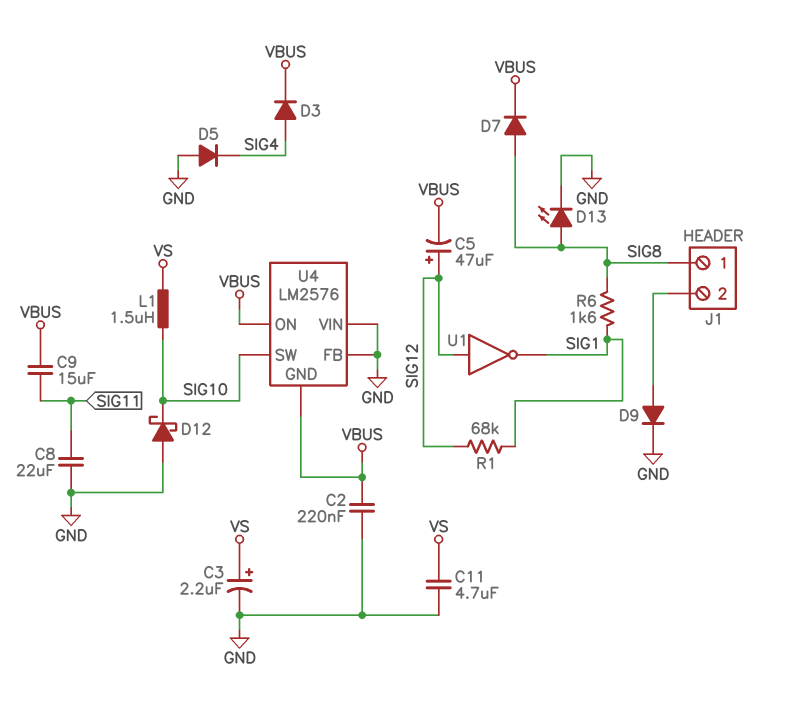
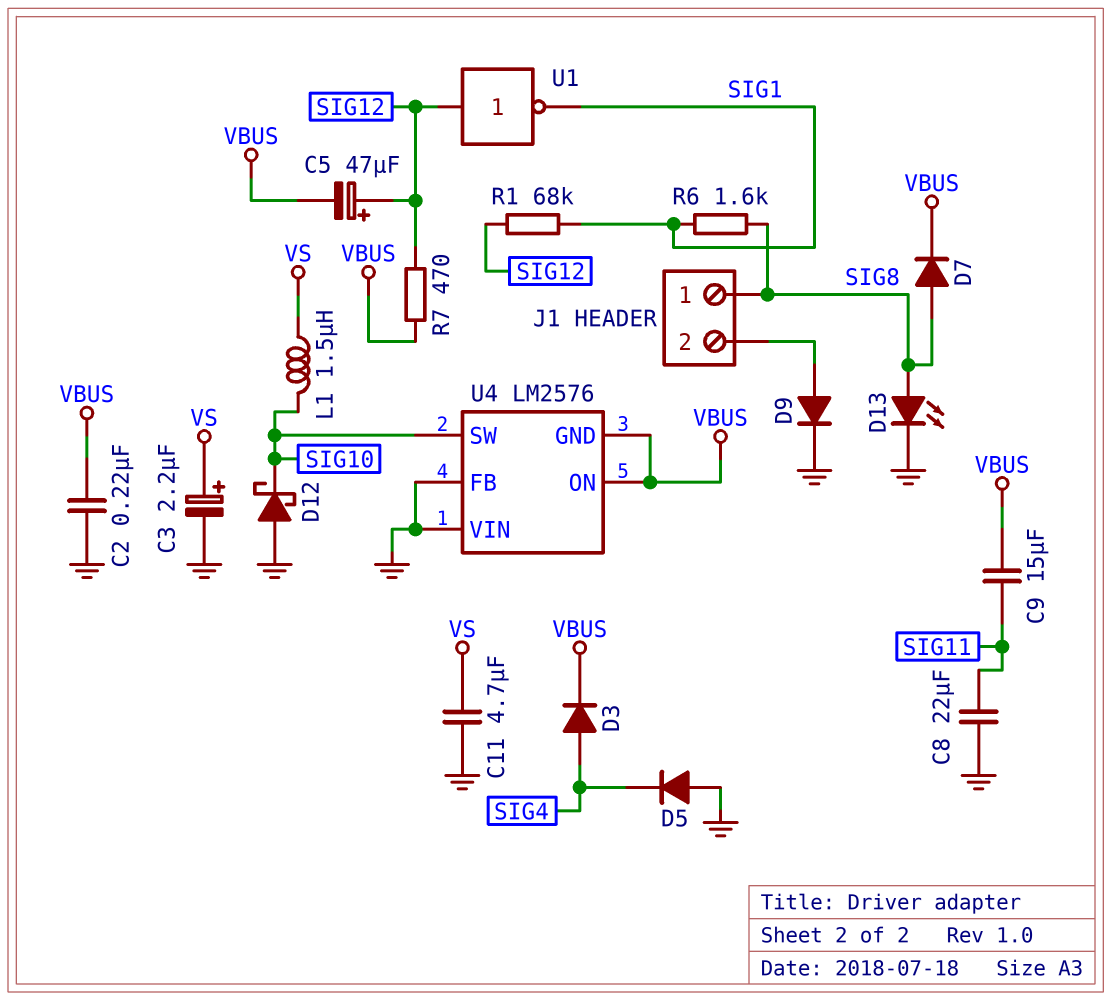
R7: none -> 470 (SIG12, VBUS)

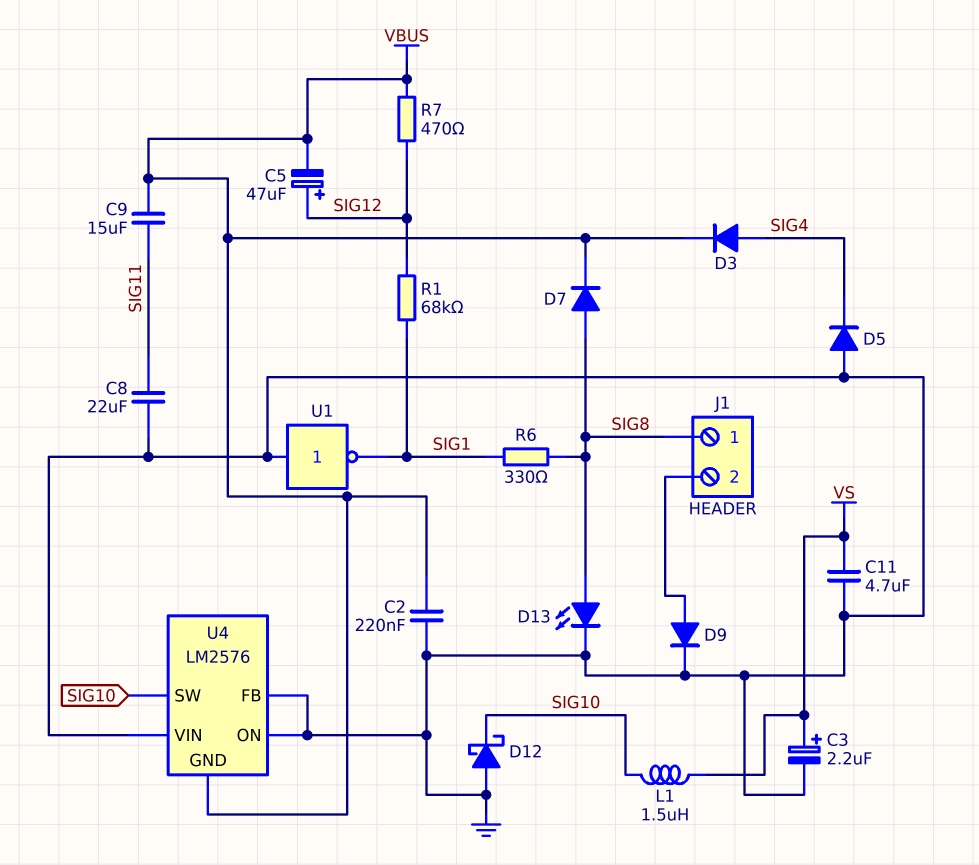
R6: 1.6k (SIG1, SIG8) -> 330 (SIG1, SIG8)
U1: NOT (in SIG12, out SIG1) -> NOT (in GND, out SIG1)
U4 pin ON: VBUS -> GND

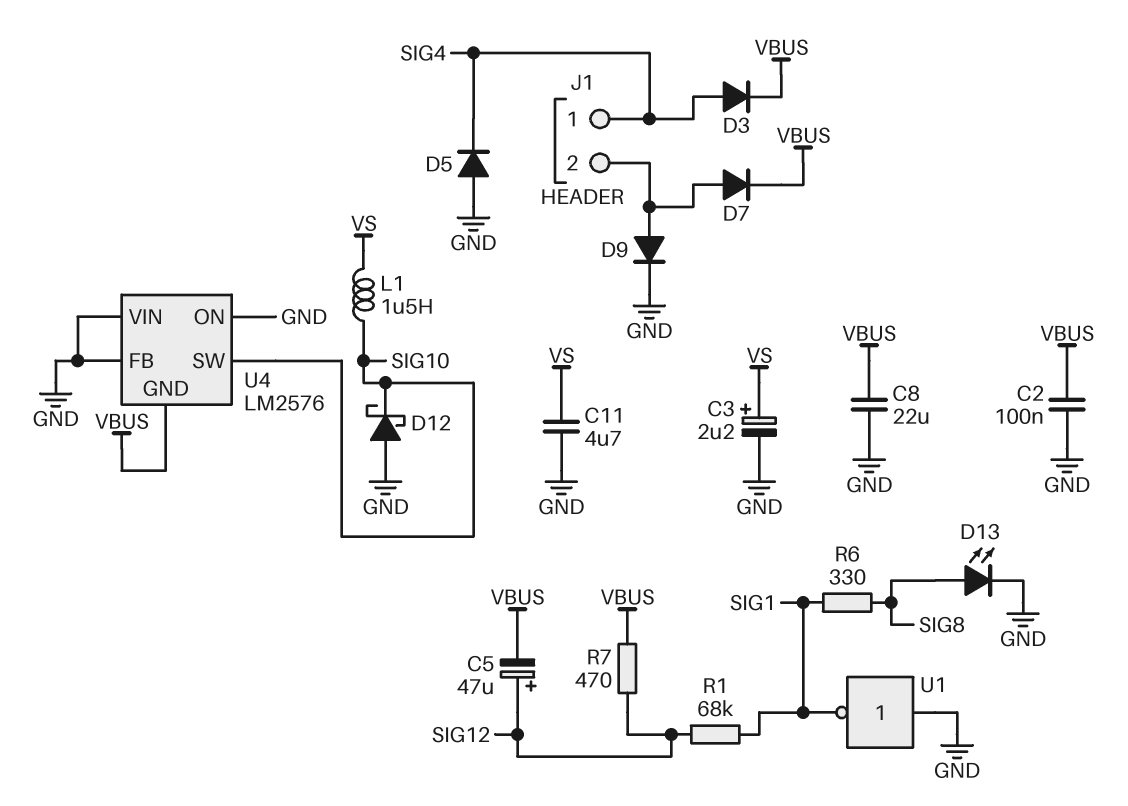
C2: 220nF (GND, VBUS) -> 100nF (GND, VBUS)
C8: 22uF (GND, SIG11) -> 22uF (GND, VBUS)
C9: 15uF (SIG11, VBUS) -> none
D7: diode (A SIG8, K VBUS) -> diode (A J1/2, K VBUS)
J1 pin 1: SIG8 -> SIG4

